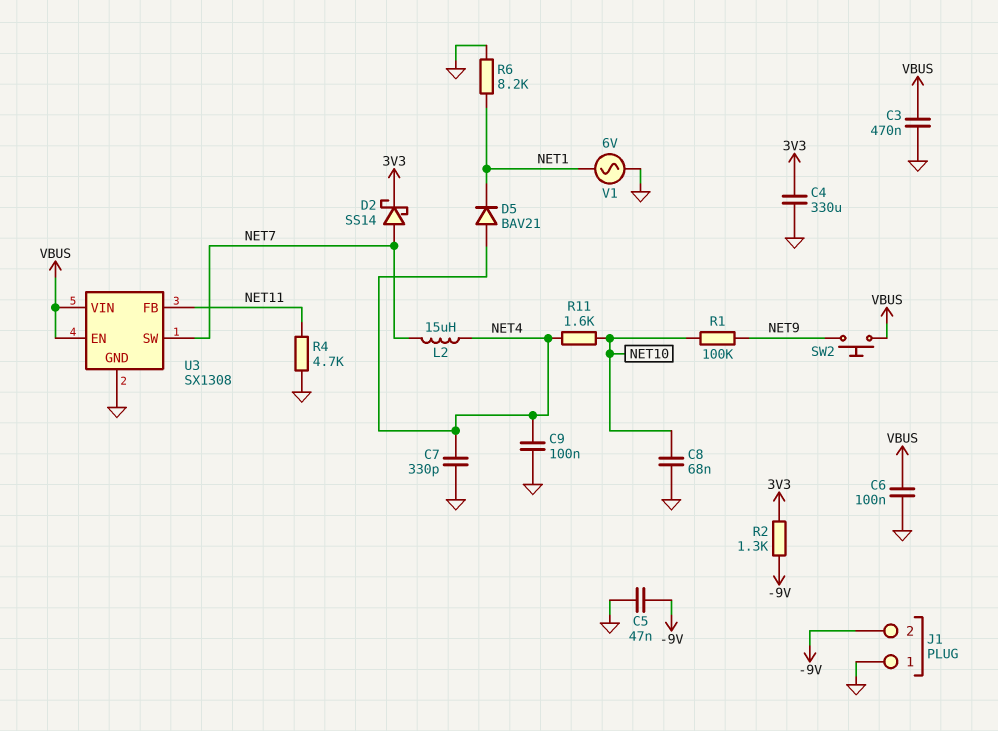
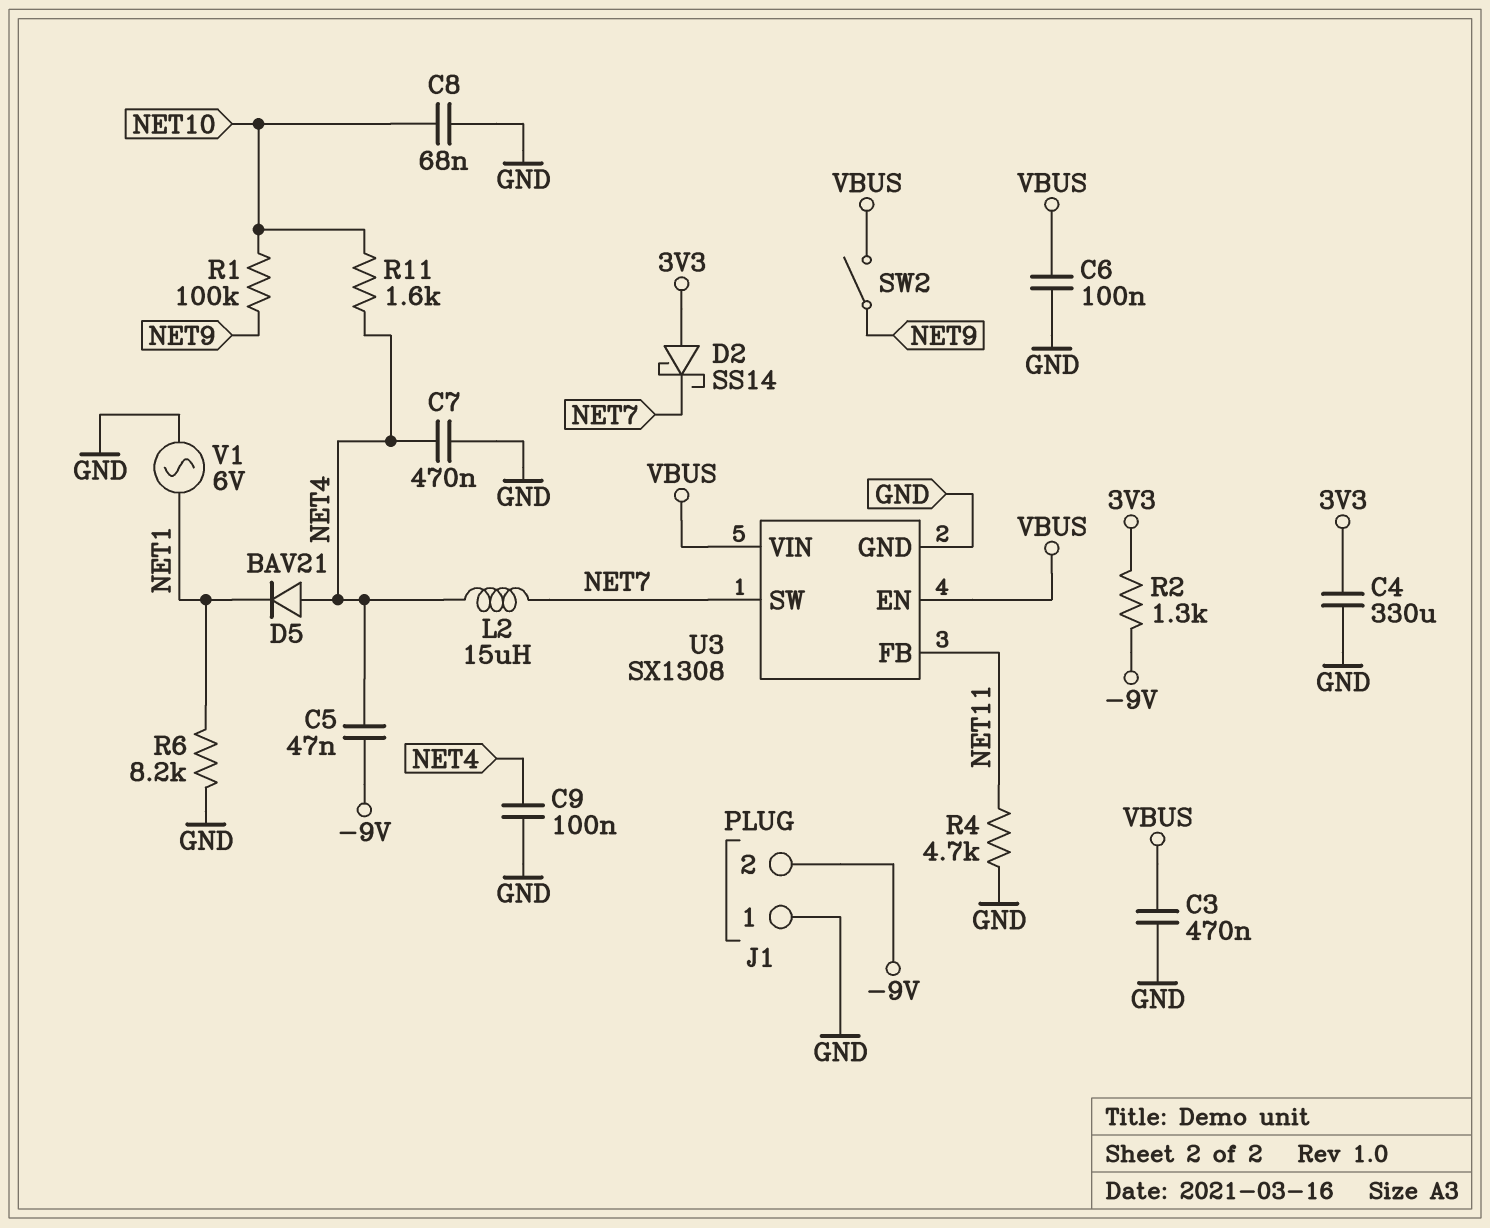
C5: 47nF (-9V, GND) -> 47nF (-9V, NET4)
C7: 330pF (GND, NET4) -> 470nF (GND, NET4)
D2: schottky SS14 (A NET7, K 3V3) -> schottky SS14 (A 3V3, K NET7)
SW2: button (NET9, VBUS) -> switch (NET9, VBUS)

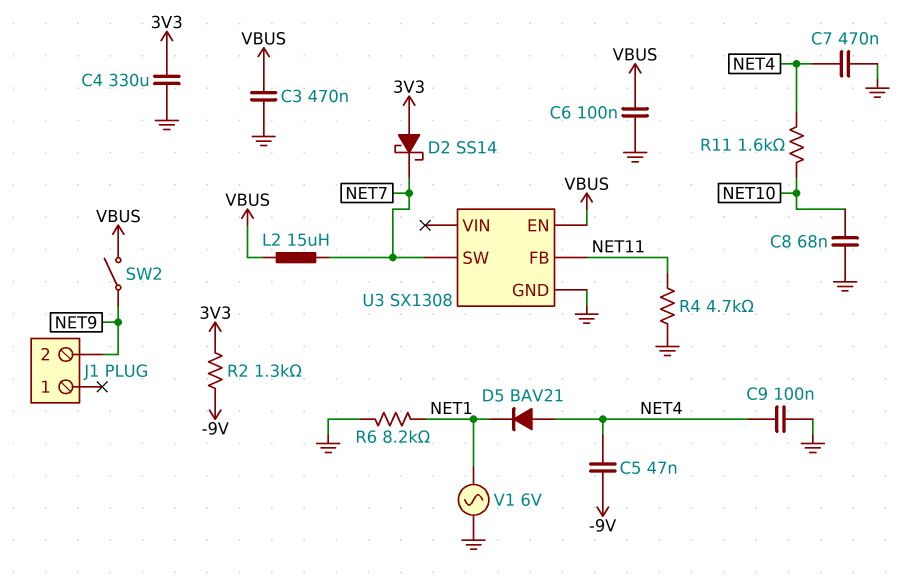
J1 pin 1: GND -> none
J1 pin 2: -9V -> NET9
L2: 15uH (NET4, NET7) -> 15uH (NET7, VBUS)
R1: 100k (NET9, NET10) -> none
U3 pin VIN: VBUS -> none

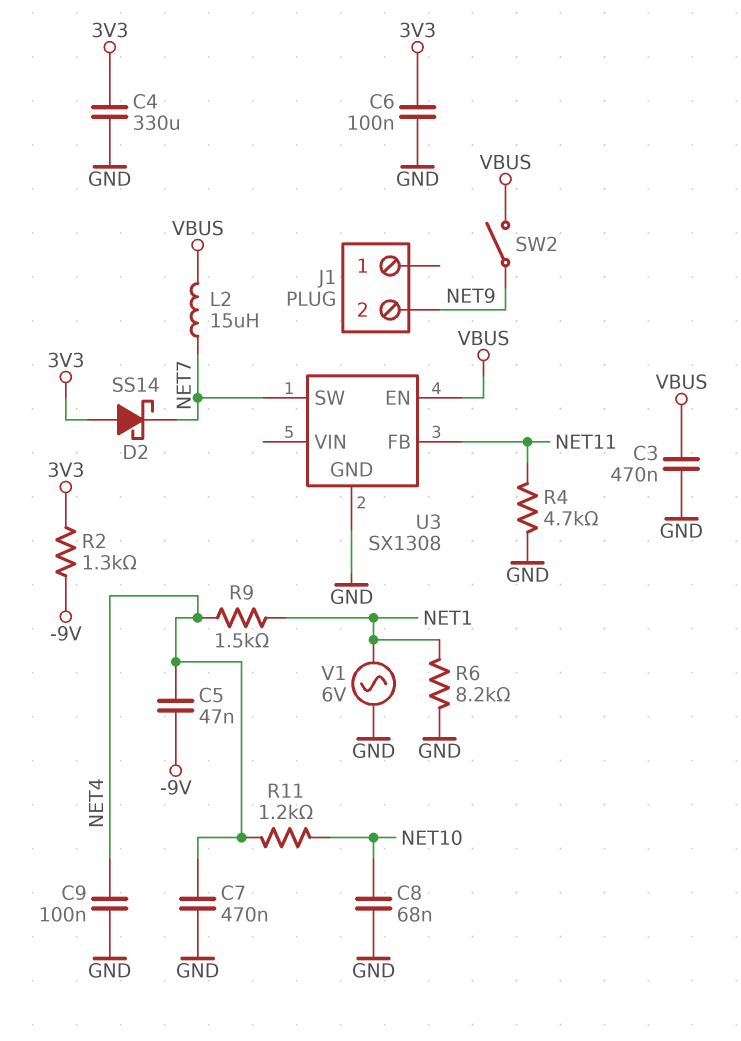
C6: 100nF (GND, VBUS) -> 100nF (3V3, GND)
D5: diode BAV21 (A NET4, K NET1) -> none
R9: none -> 1.5k (NET1, NET4)
R11: 1.6k (NET4, NET10) -> 1.2k (NET4, NET10)

